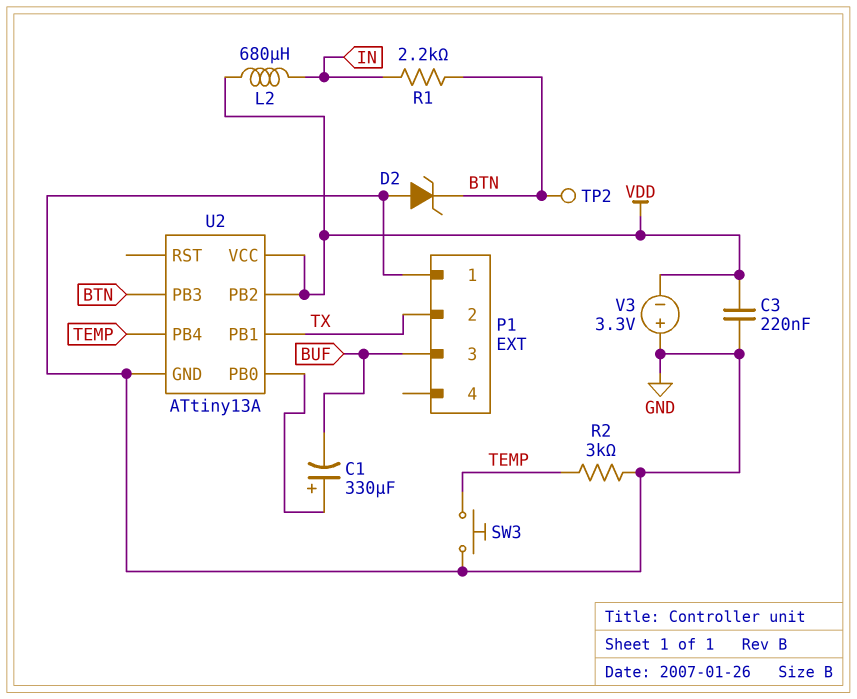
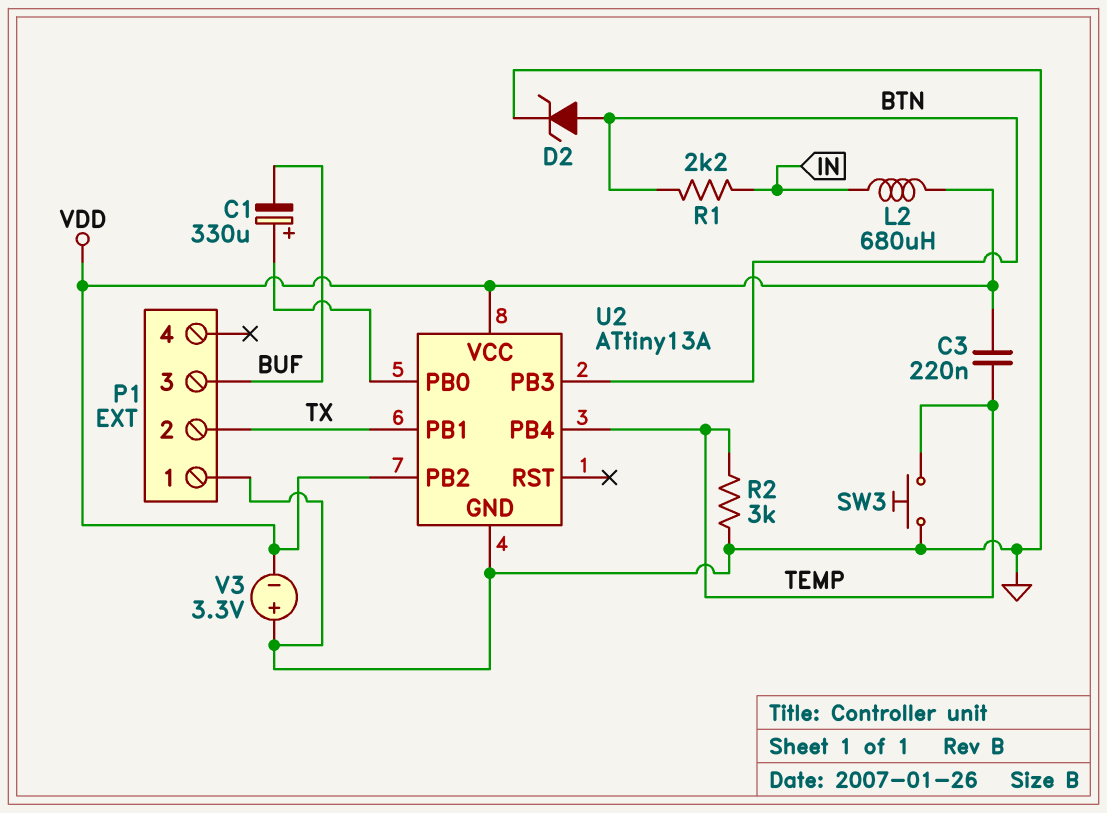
C3: 220nF (GND, VDD) -> 220nF (TEMP, VDD)
D2: zener (A GND, K BTN) -> zener (A BTN, K GND)
TP2: test point (BTN) -> none

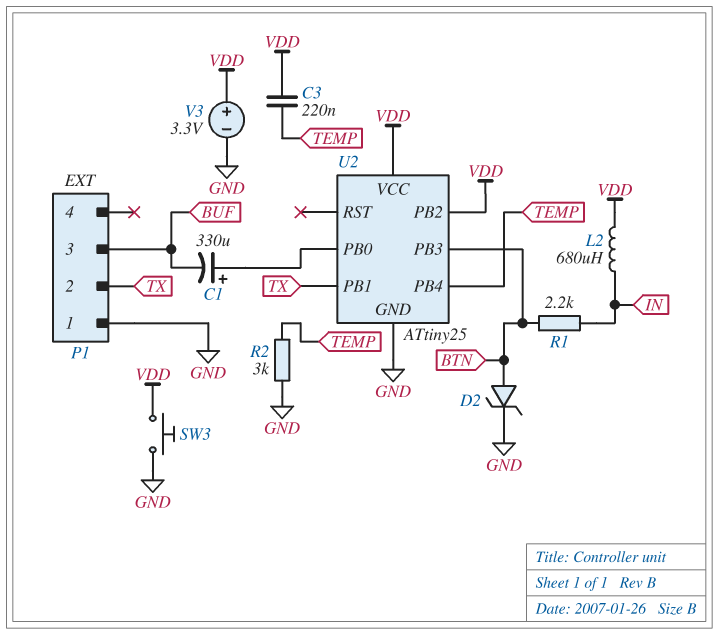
SW3: button (GND, TEMP) -> button (GND, VDD)
U2: ATtiny13A -> ATtiny25
V3: 3.3V (plus GND, minus VDD) -> 3.3V (plus VDD, minus GND)

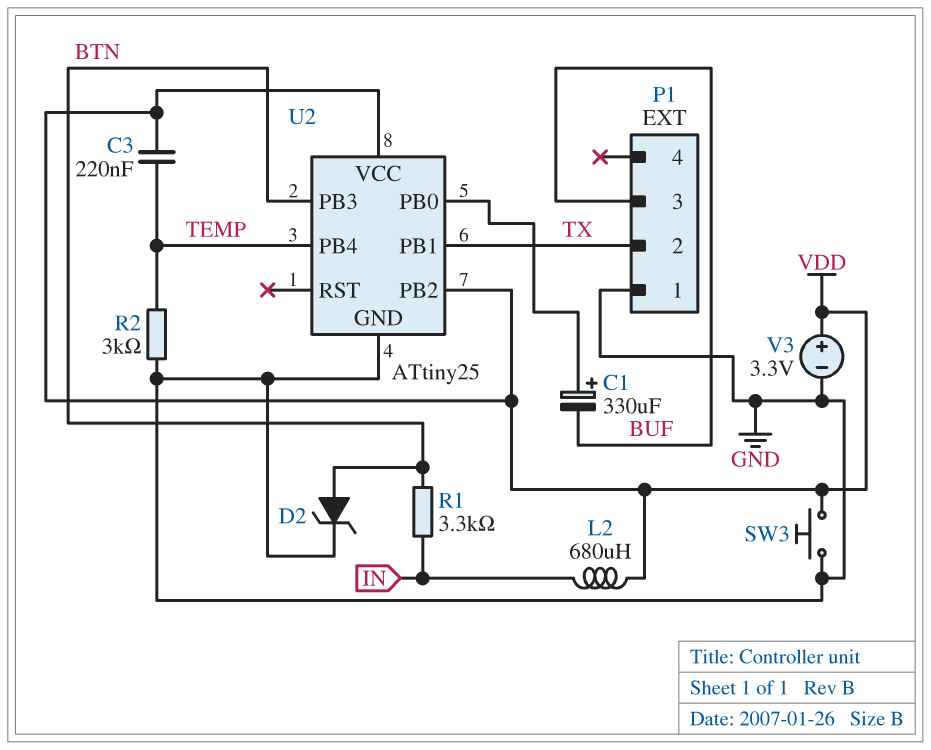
R1: 2.2k (BTN, IN) -> 3.3k (BTN, IN)

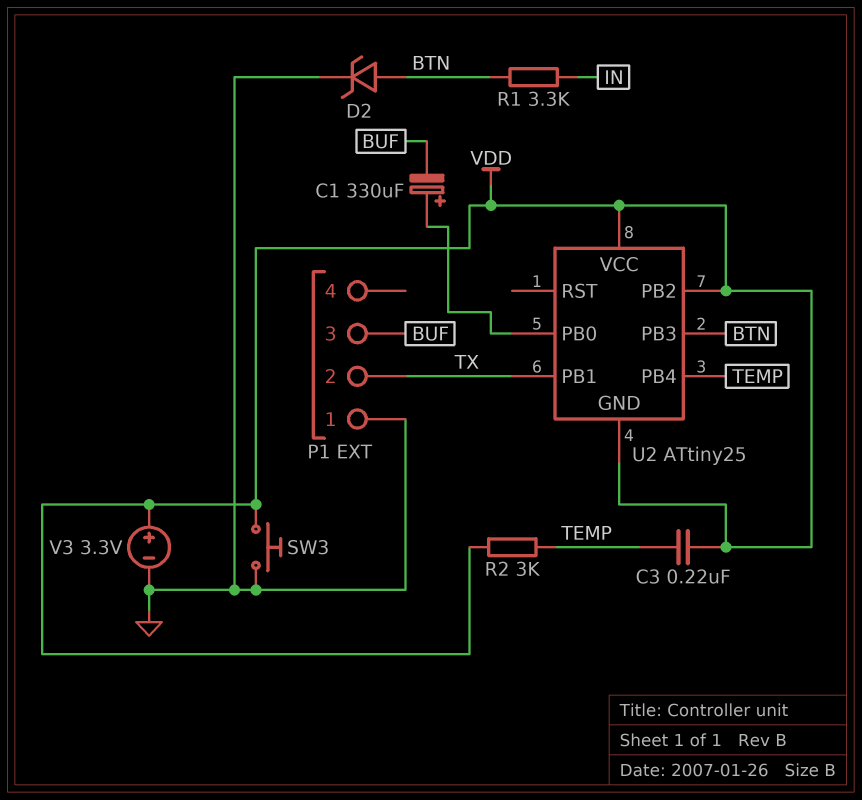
L2: 680uH (IN, VDD) -> none
R2: 3k (GND, TEMP) -> 3k (TEMP, VDD)
U2 pin GND: GND -> VDD

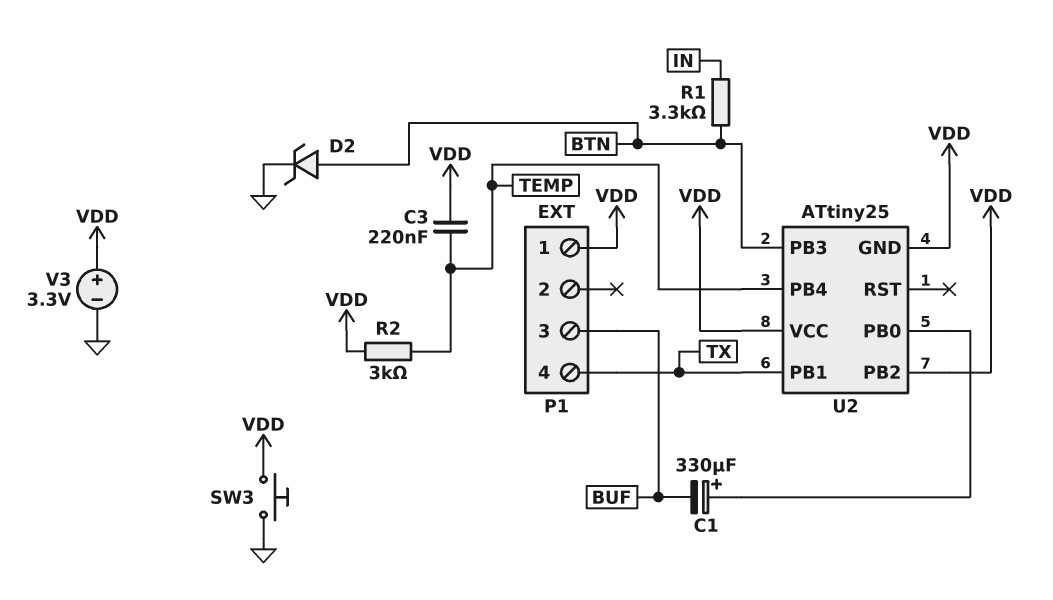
P1 pin 1: GND -> VDD
P1 pin 2: TX -> none
P1 pin 4: none -> TX

